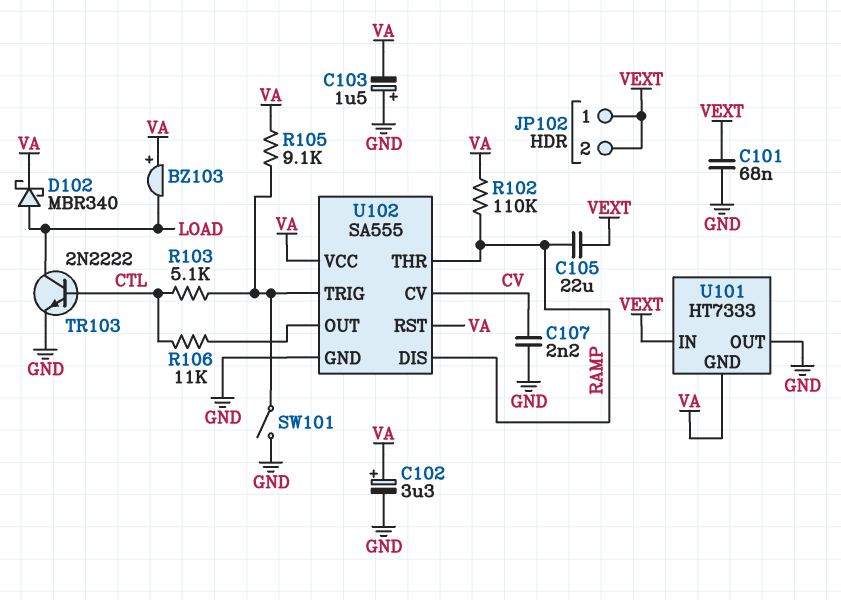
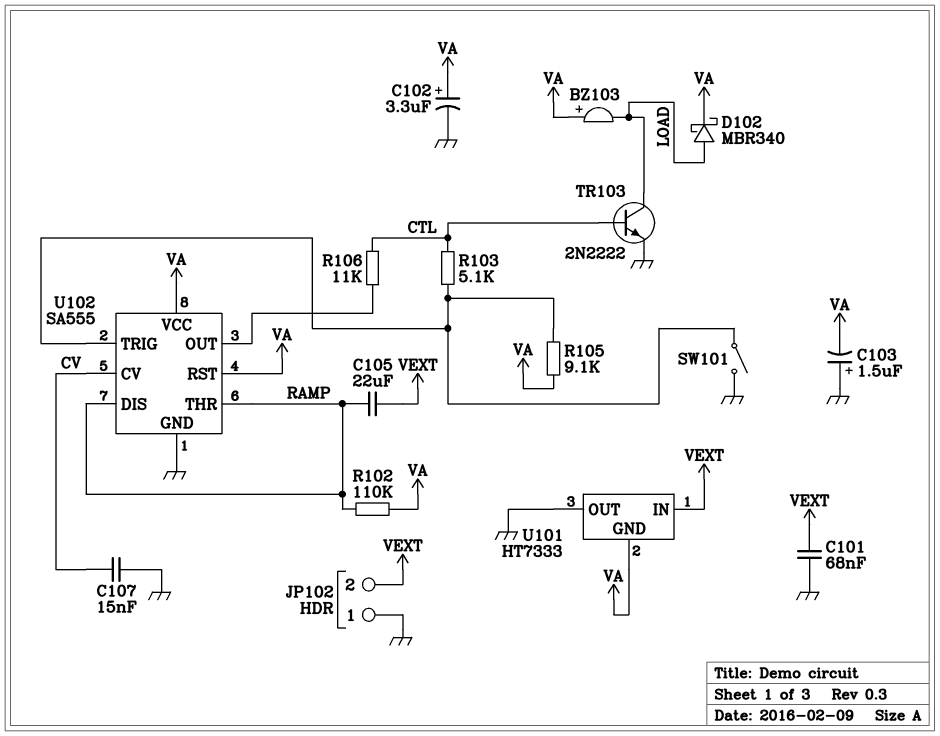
C107: 2.2nF (CV, GND) -> 15nF (CV, GND)
JP102 pin 1: VEXT -> GND

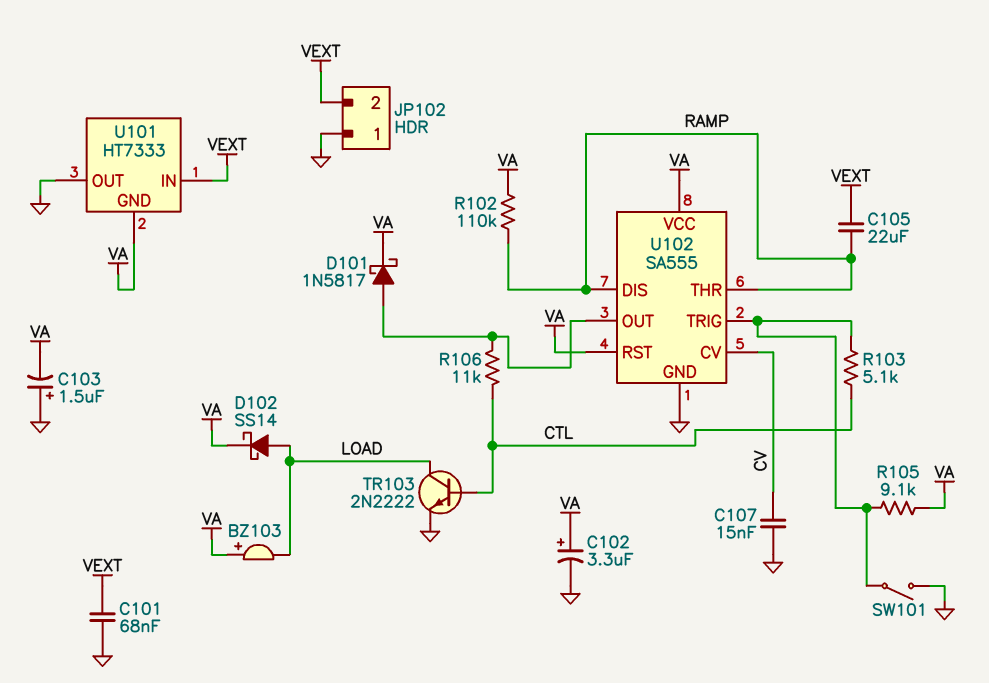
D101: none -> schottky 1N5817 (A U102/OUT, K VA)
D102: schottky MBR340 (A LOAD, K VA) -> schottky SS14 (A LOAD, K VA)

